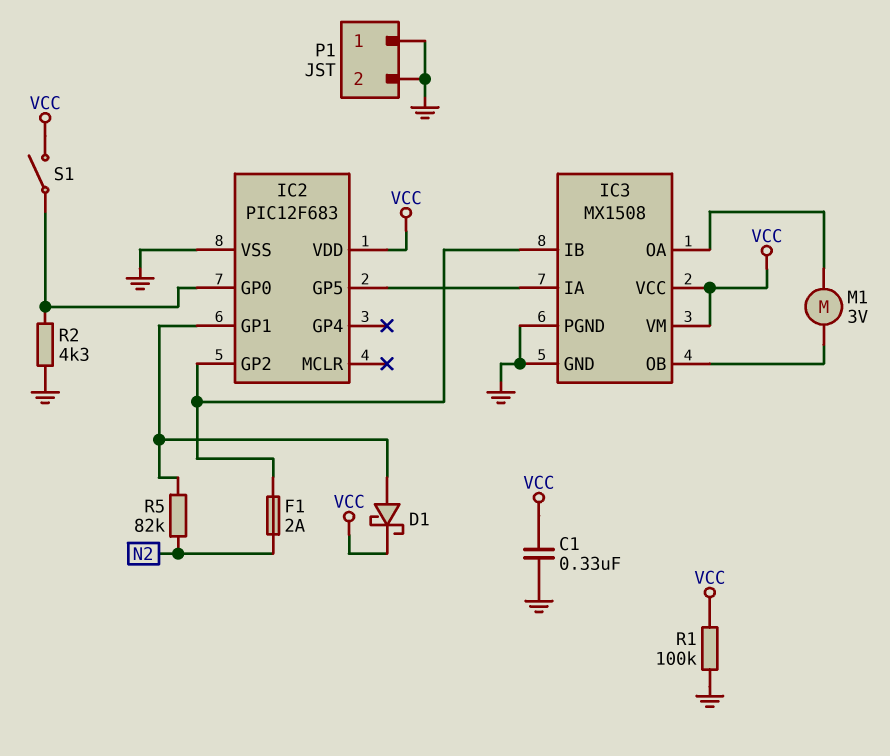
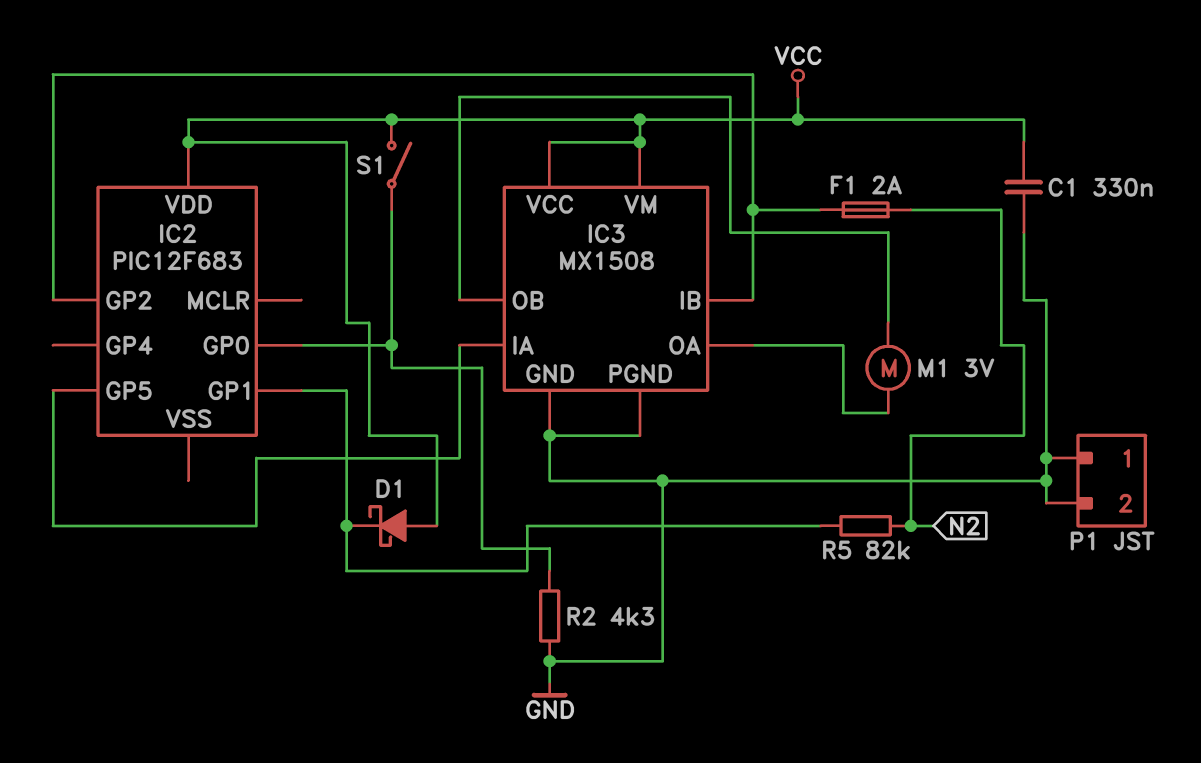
D1: schottky (A IC2/GP1, K VCC) -> schottky (A VCC, K IC2/GP1)
IC2 pin VSS: GND -> none
R1: 100k (GND, VCC) -> none

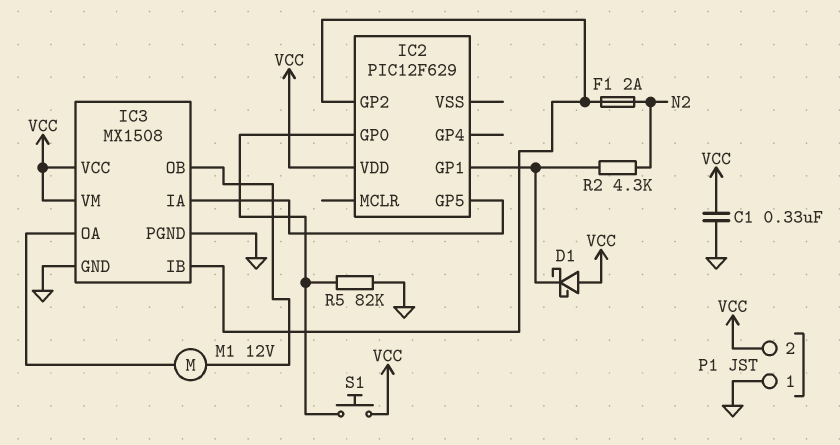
IC2: PIC12F683 -> PIC12F629
M1: motor 3V (IC3/OA, IC3/OB) -> motor 12V (IC3/OA, IC3/OB)
P1 pin 2: GND -> VCC
R2: 4.3k (GND, IC2/GP0) -> 4.3k (IC2/GP1, N2)
R5: 82k (IC2/GP1, N2) -> 82k (GND, IC2/GP0)
S1: switch (IC2/GP0, VCC) -> button (IC2/GP0, VCC)

